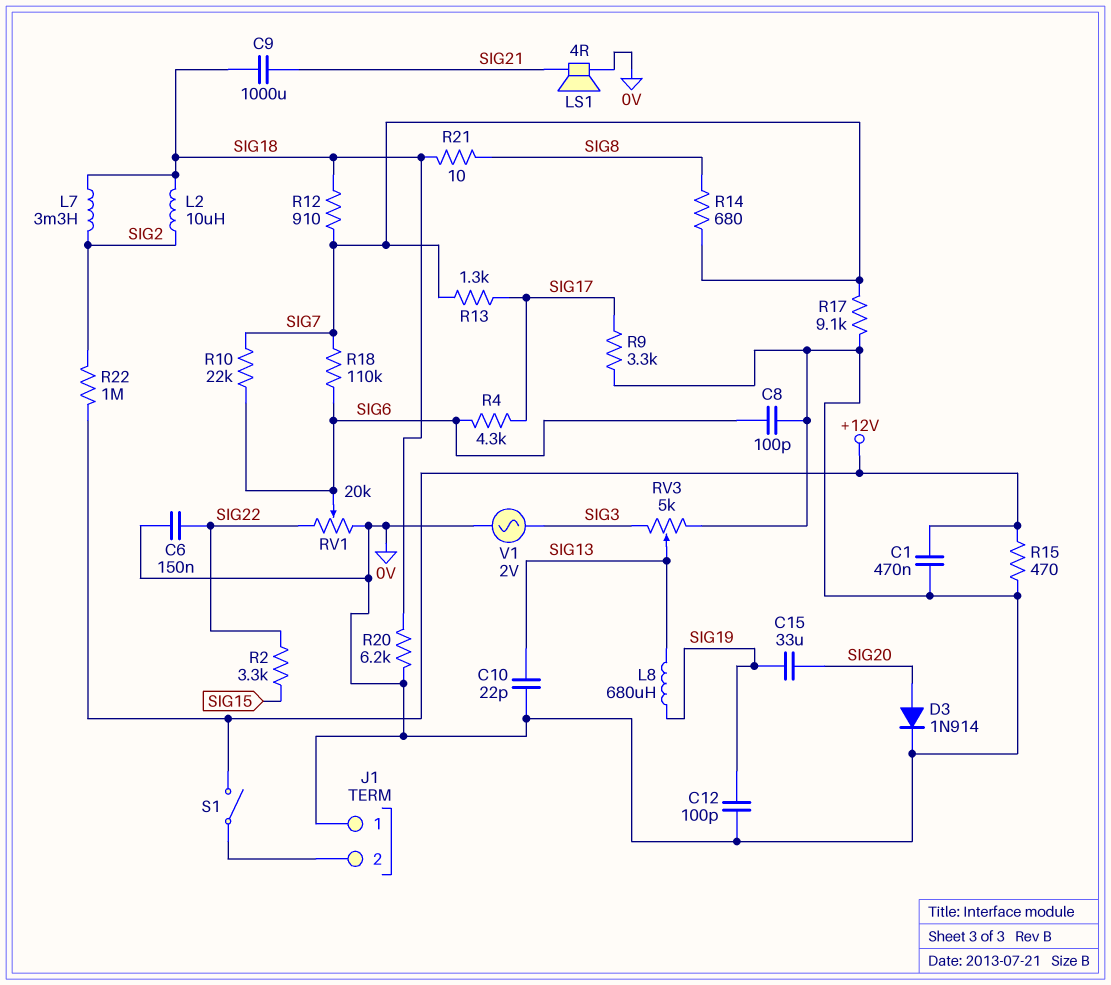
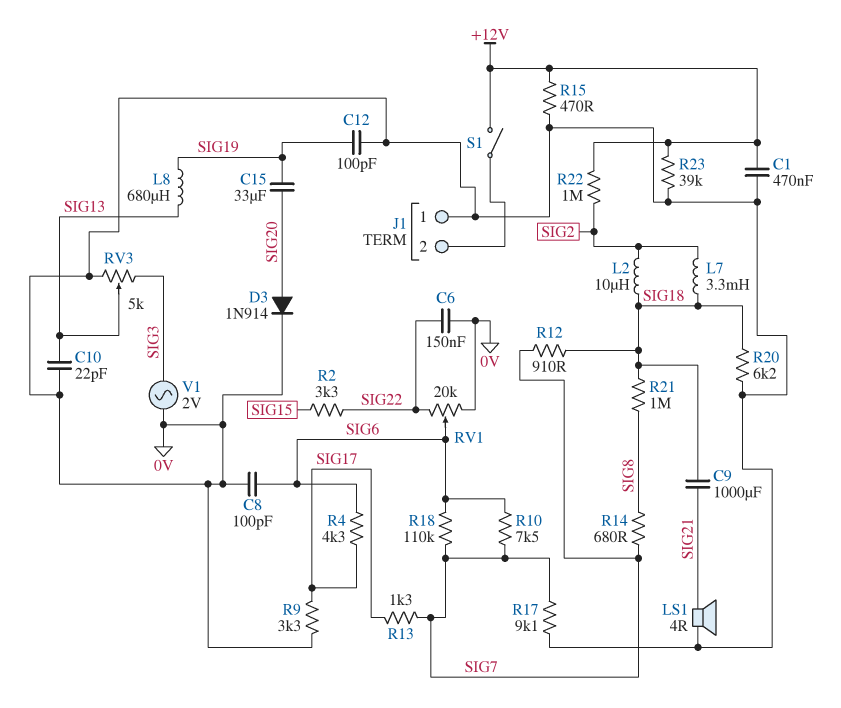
R10: 22k (SIG6, SIG7) -> 7.5k (SIG6, SIG7)
R21: 10 (SIG8, SIG18) -> 1M (SIG8, SIG18)
R23: none -> 39k (+12V, 0V)

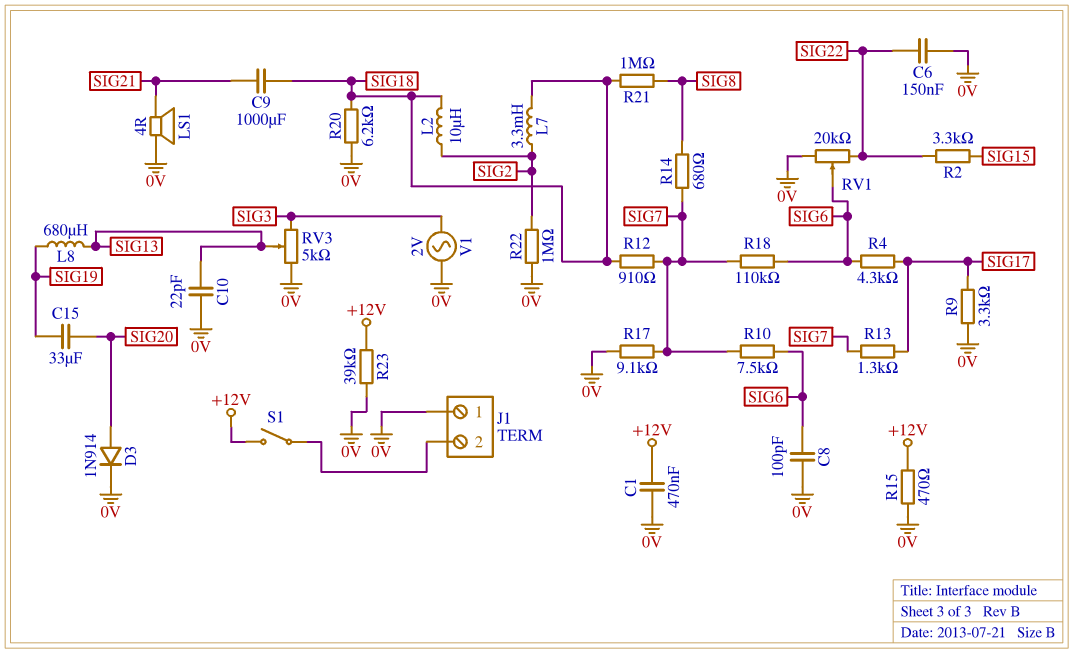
C12: 100pF (0V, SIG19) -> none
R22: 1M (+12V, SIG2) -> 1M (0V, SIG2)

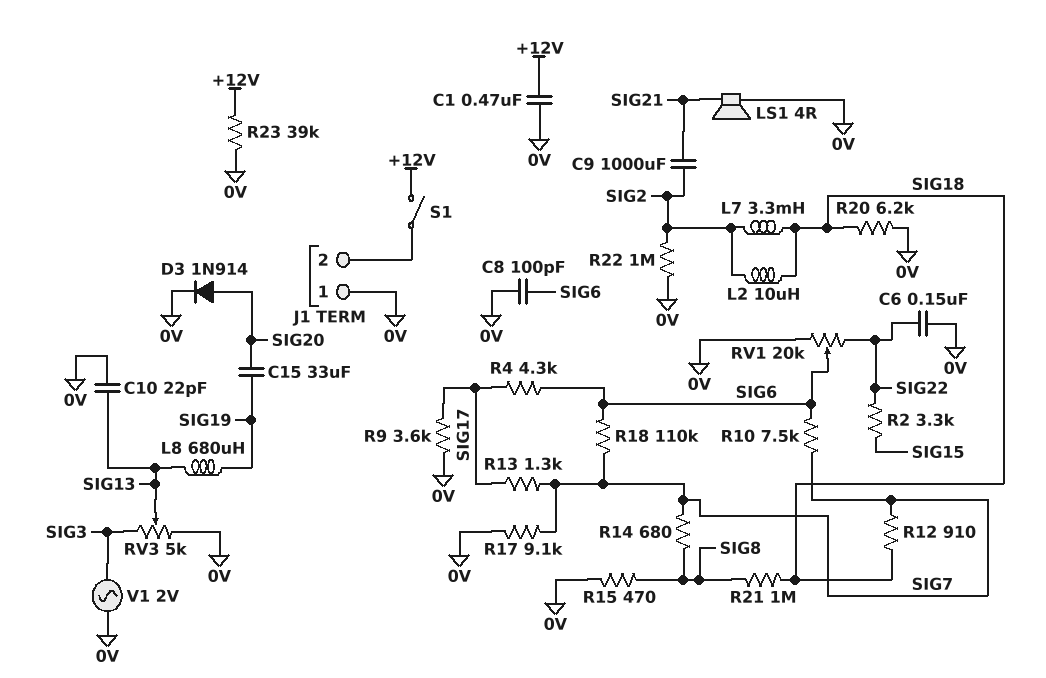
C9: 1000uF (SIG18, SIG21) -> 1000uF (SIG2, SIG21)
R9: 3.3k (0V, SIG17) -> 3.6k (0V, SIG17)
R15: 470 (+12V, 0V) -> 470 (0V, SIG8)

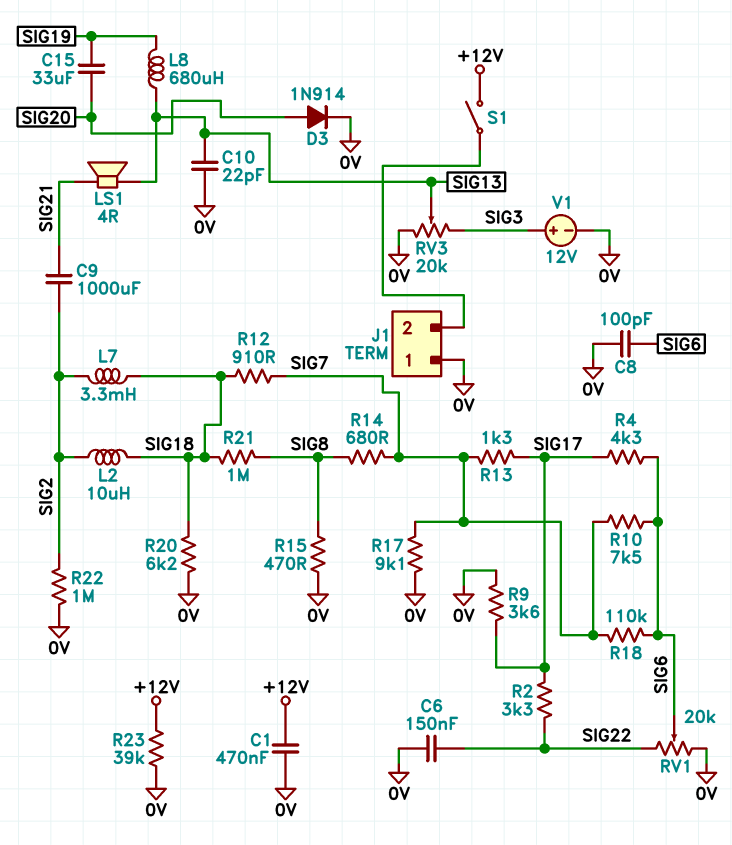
LS1: speaker 4R (0V, SIG21) -> speaker 4R (SIG13, SIG21)
R2: 3.3k (SIG15, SIG22) -> 3.3k (SIG17, SIG22)
RV3: 5k (0V, SIG3, wiper SIG13) -> 20k (0V, SIG3, wiper SIG13)
V1: AC 2V (0V, SIG3) -> 12V (plus SIG3, minus 0V)

